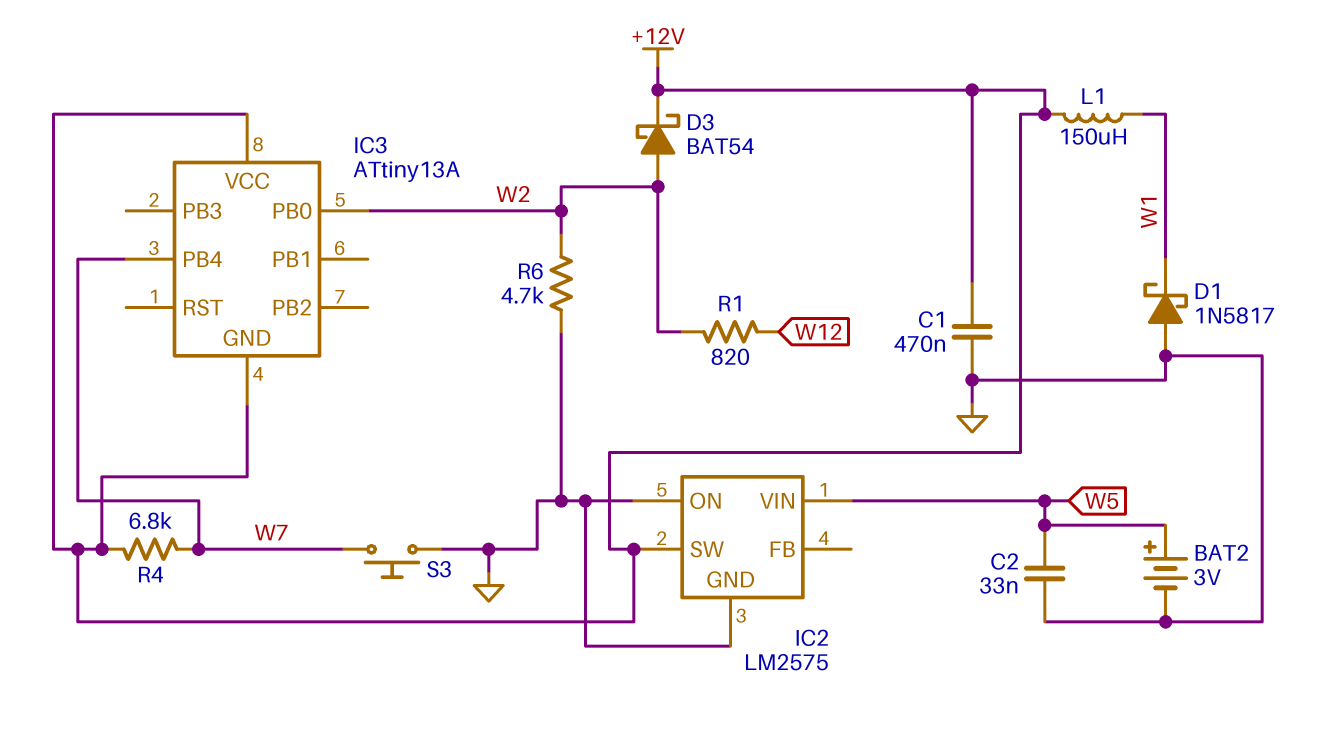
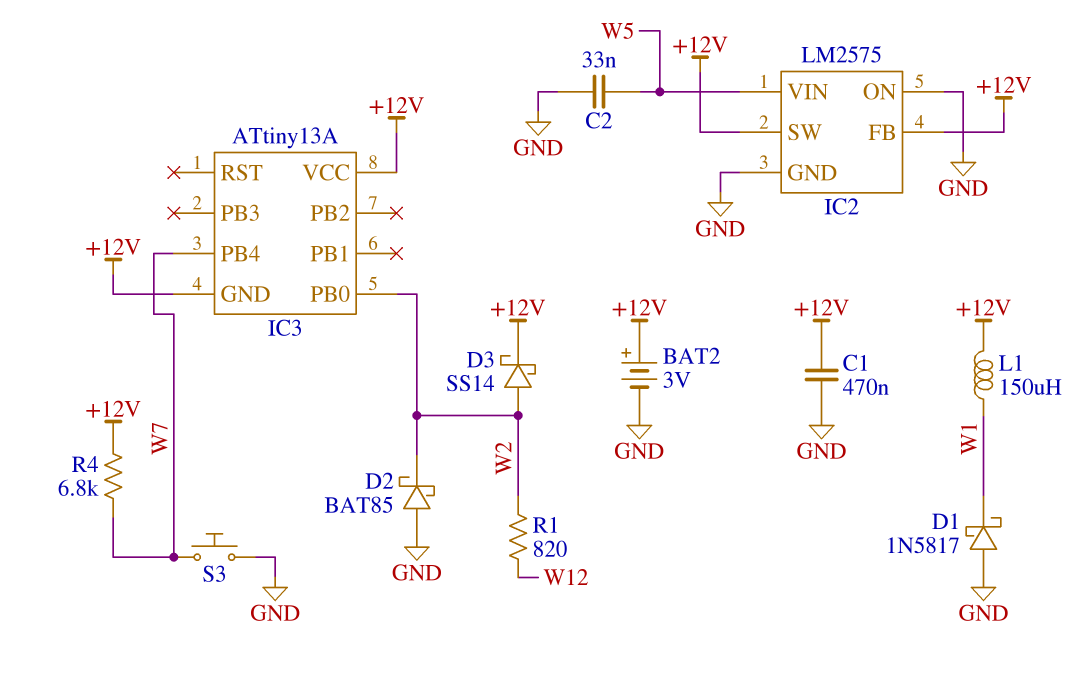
BAT2: 3V (plus W5, minus GND) -> 3V (plus +12V, minus GND)
D2: none -> schottky BAT85 (A GND, K W2)
D3: schottky BAT54 (A W2, K +12V) -> schottky SS14 (A W2, K +12V)
IC2 pin FB: none -> +12V
R6: 4.7k (GND, W2) -> none

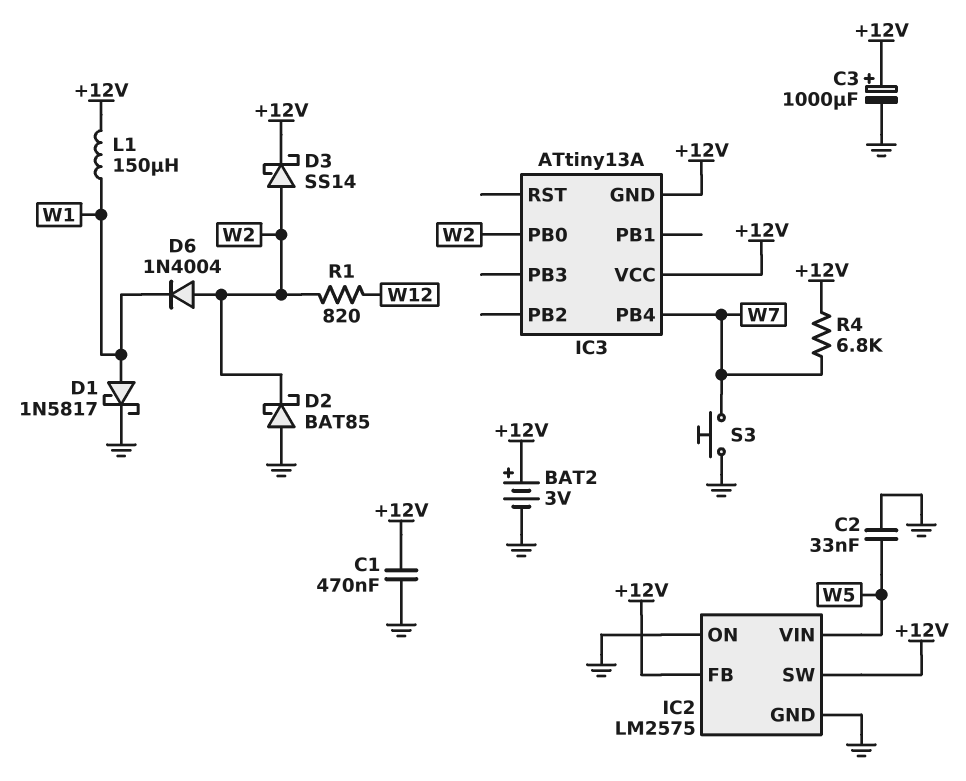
C3: none -> 1000uF (plus +12V, minus GND)
D1: schottky 1N5817 (A GND, K W1) -> schottky 1N5817 (A W1, K GND)
D6: none -> diode 1N4004 (A W2, K W1)

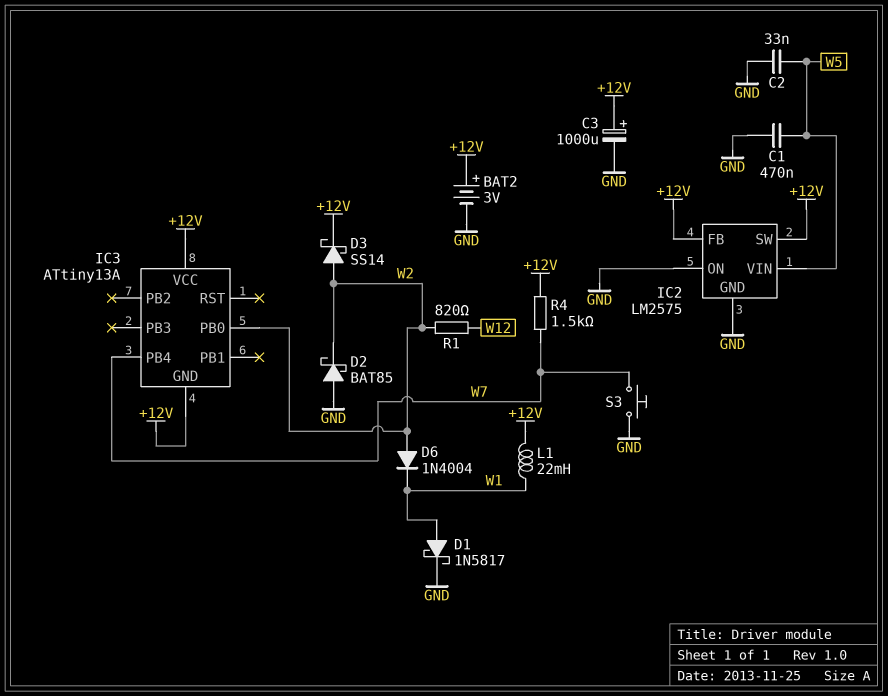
C1: 470nF (+12V, GND) -> 470nF (GND, W5)
L1: 150uH (+12V, W1) -> 22mH (+12V, W1)
R4: 6.8k (+12V, W7) -> 1.5k (+12V, W7)

